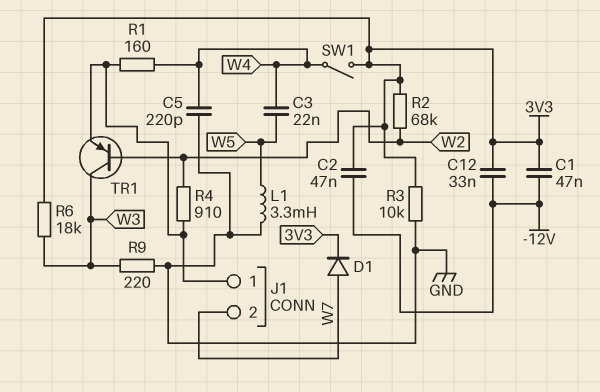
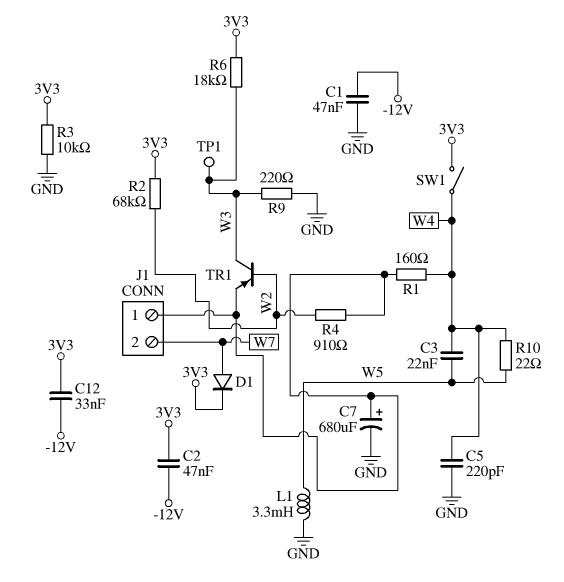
C1: 47nF (-12V, 3V3) -> 47nF (-12V, GND)
C7: none -> 680uF (plus J1/1, minus GND)
R10: none -> 22 (W4, W5)
TP1: none -> test point (W3)

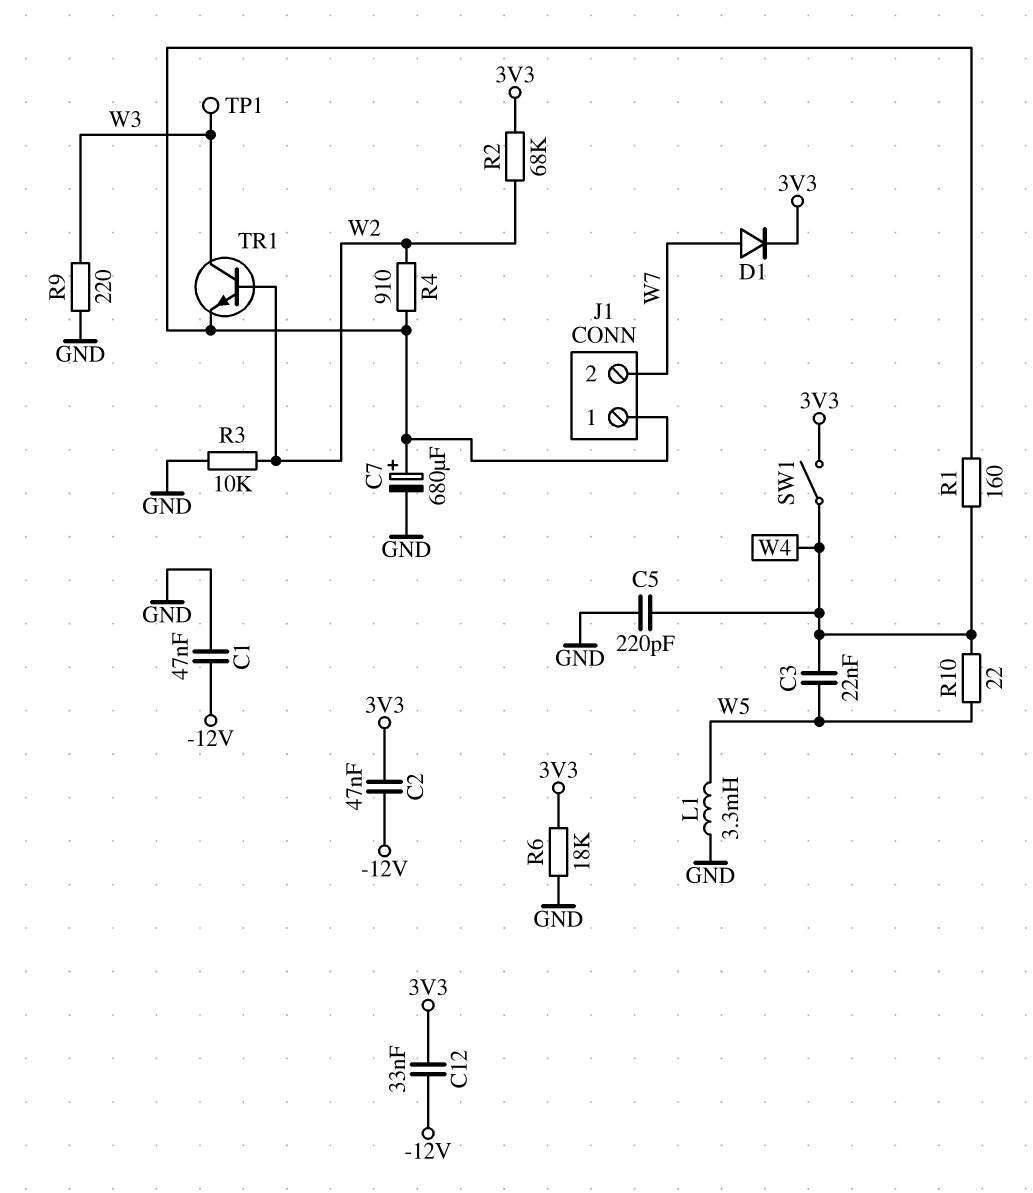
R3: 10k (3V3, GND) -> 10k (GND, W2)
R6: 18k (3V3, W3) -> 18k (3V3, GND)
TR1: PNP (B W2, C W3, E J1/1) -> NPN (B W2, C W3, E J1/1)

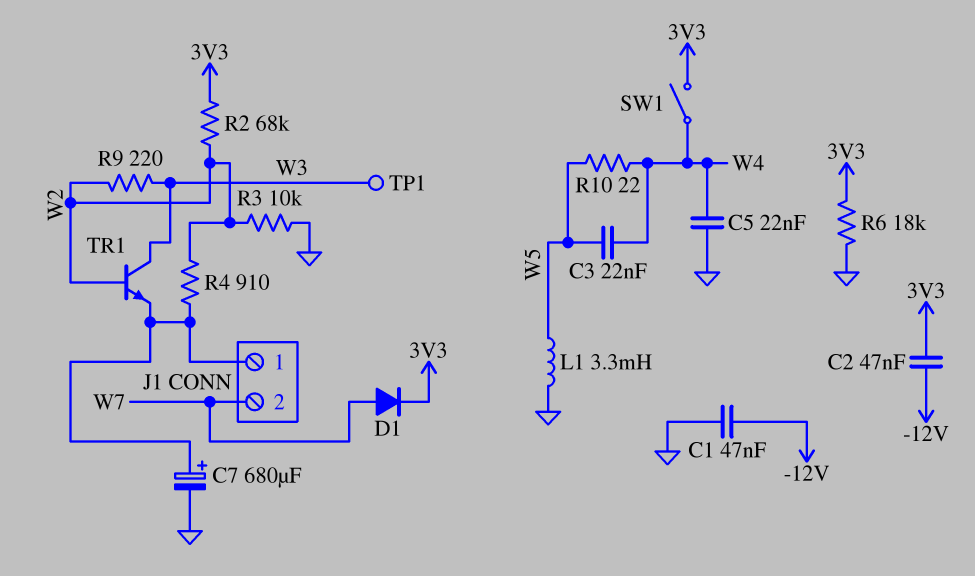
C5: 220pF (GND, W4) -> 22nF (GND, W4)
C12: 33nF (-12V, 3V3) -> none
R1: 160 (J1/1, W4) -> none
R9: 220 (GND, W3) -> 220 (W2, W3)

